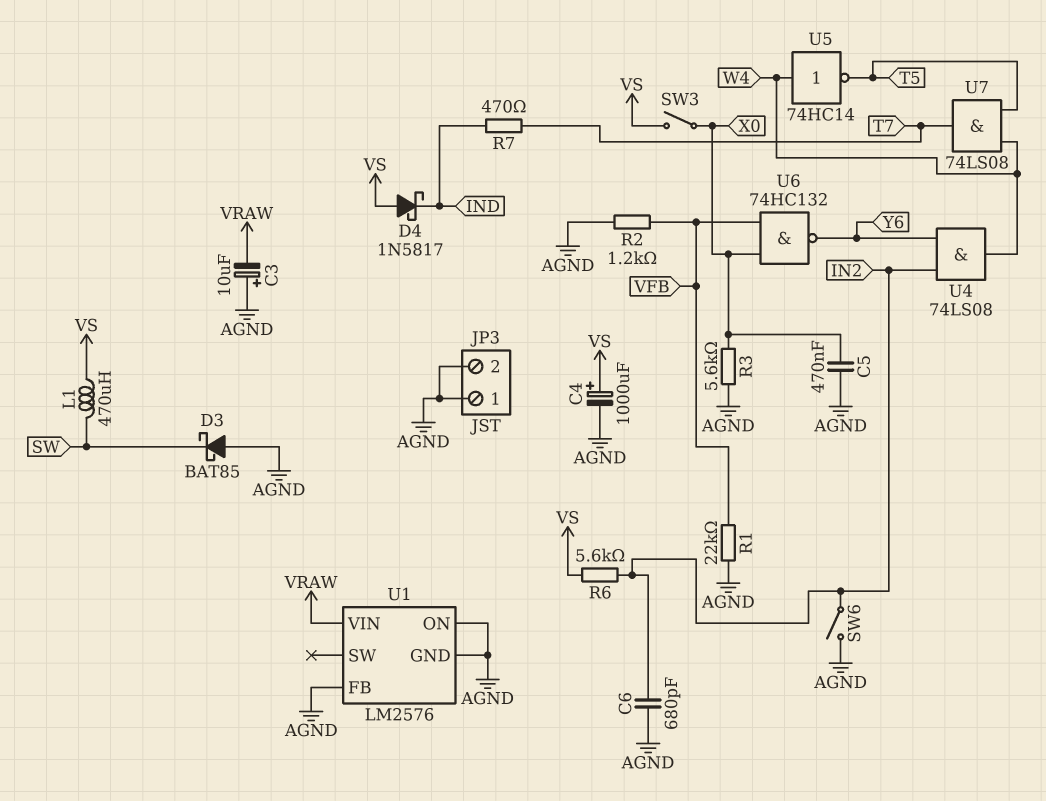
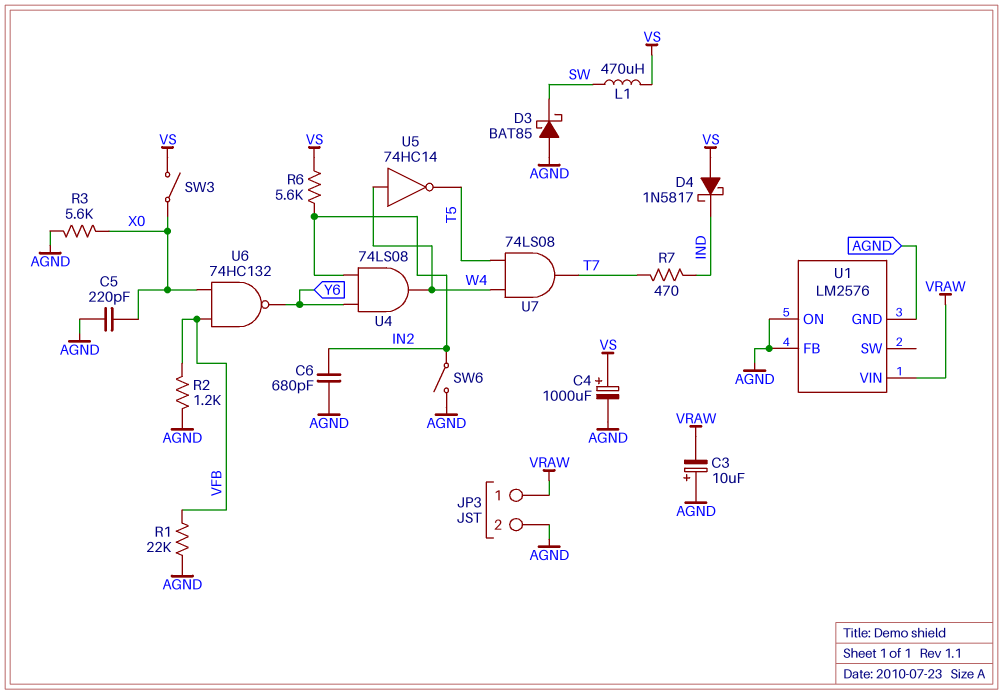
C5: 470nF (AGND, X0) -> 220pF (AGND, X0)
JP3 pin 1: AGND -> VRAW

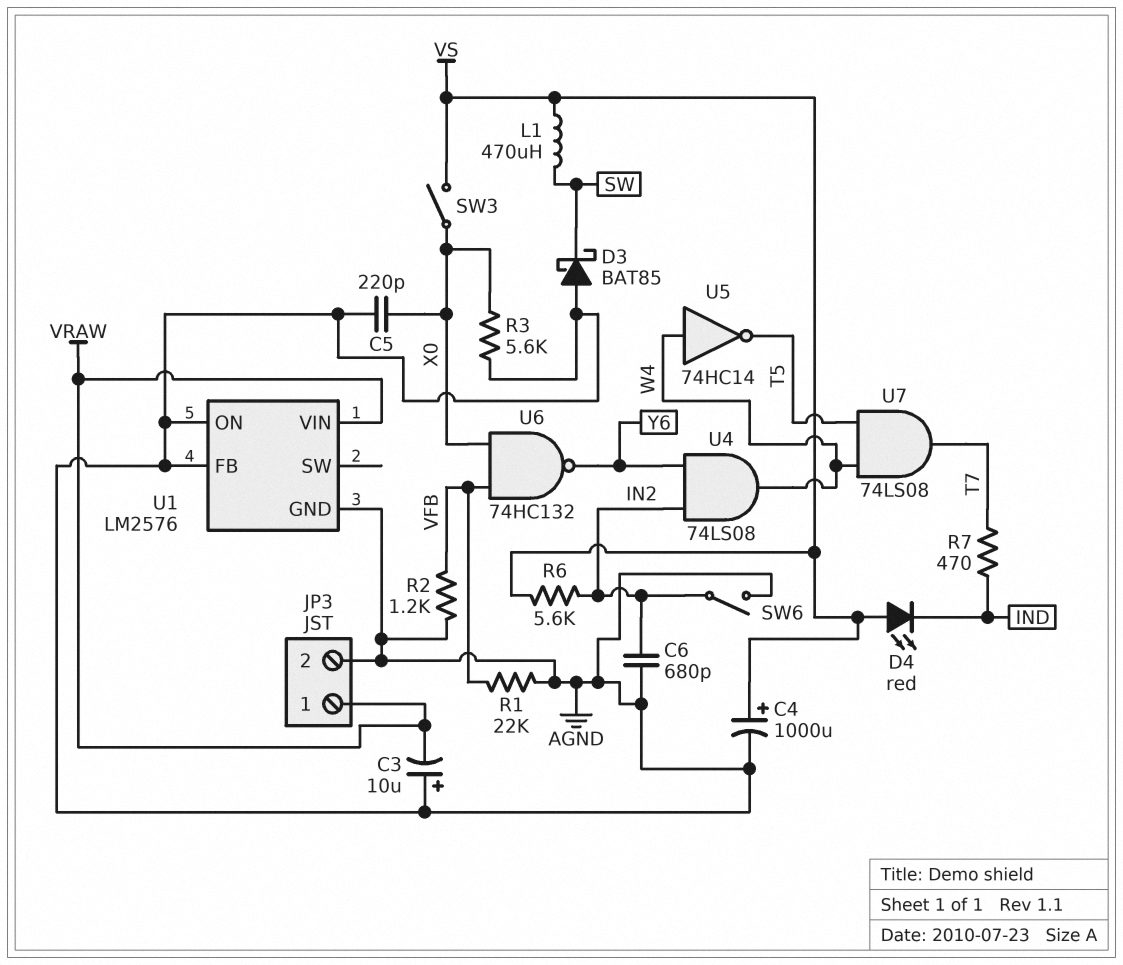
D4: schottky 1N5817 (A VS, K IND) -> LED red (A VS, K IND)

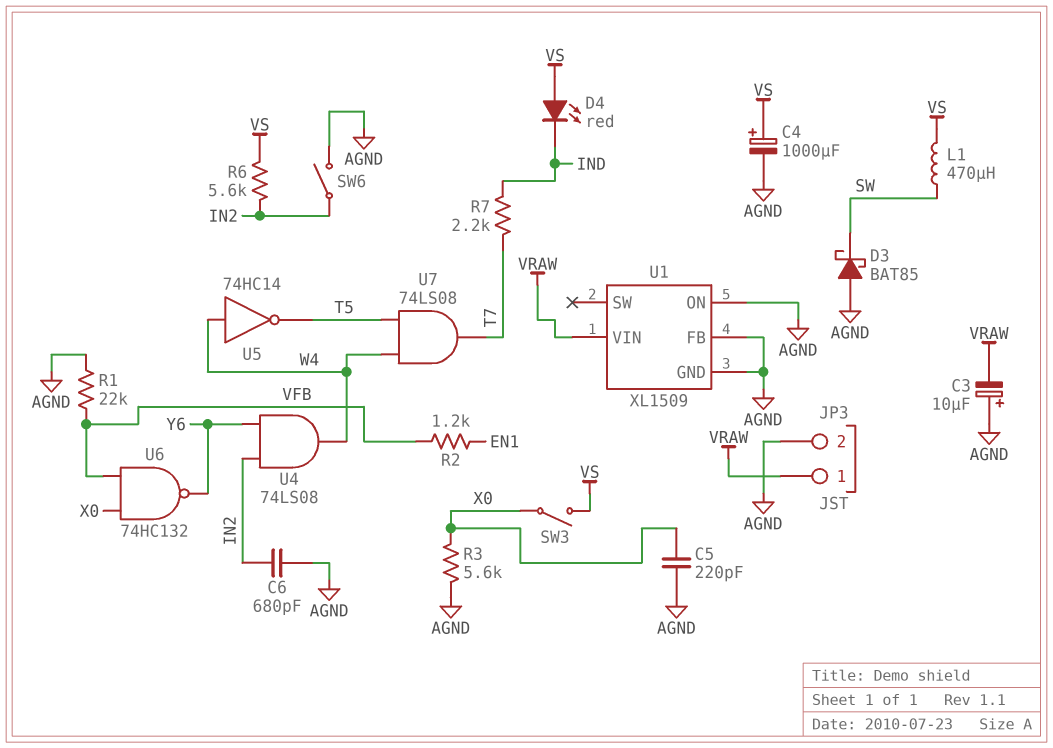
R2: 1.2k (AGND, VFB) -> 1.2k (EN1, VFB)
R7: 470 (IND, T7) -> 2.2k (IND, T7)
U1: LM2576 -> XL1509

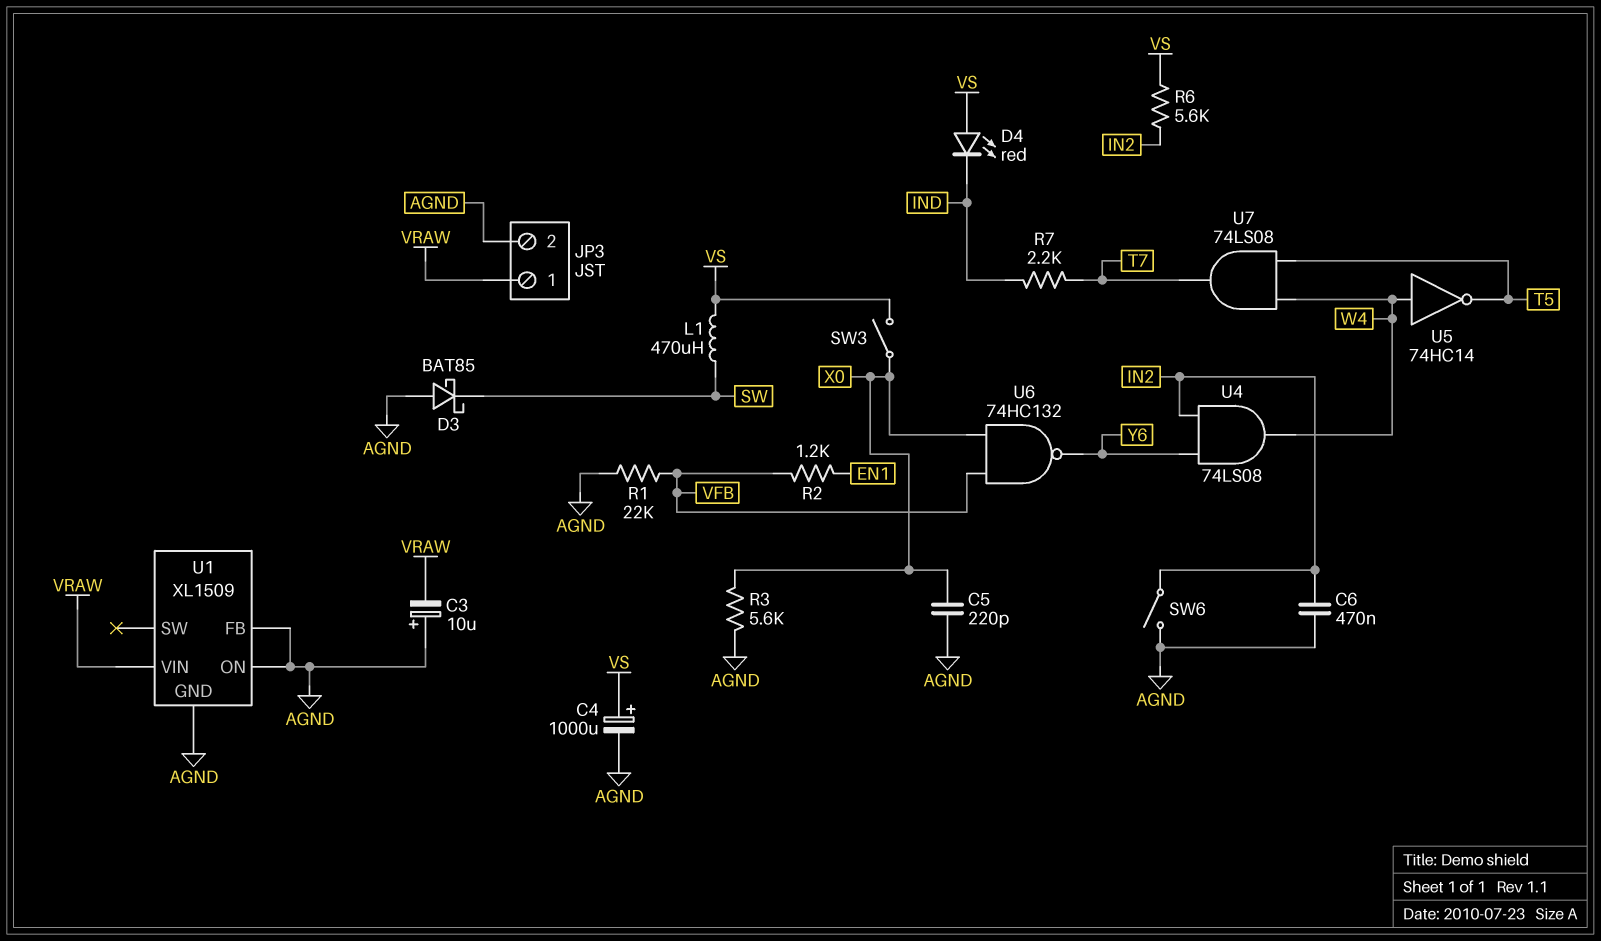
C6: 680pF (AGND, IN2) -> 470nF (AGND, IN2)

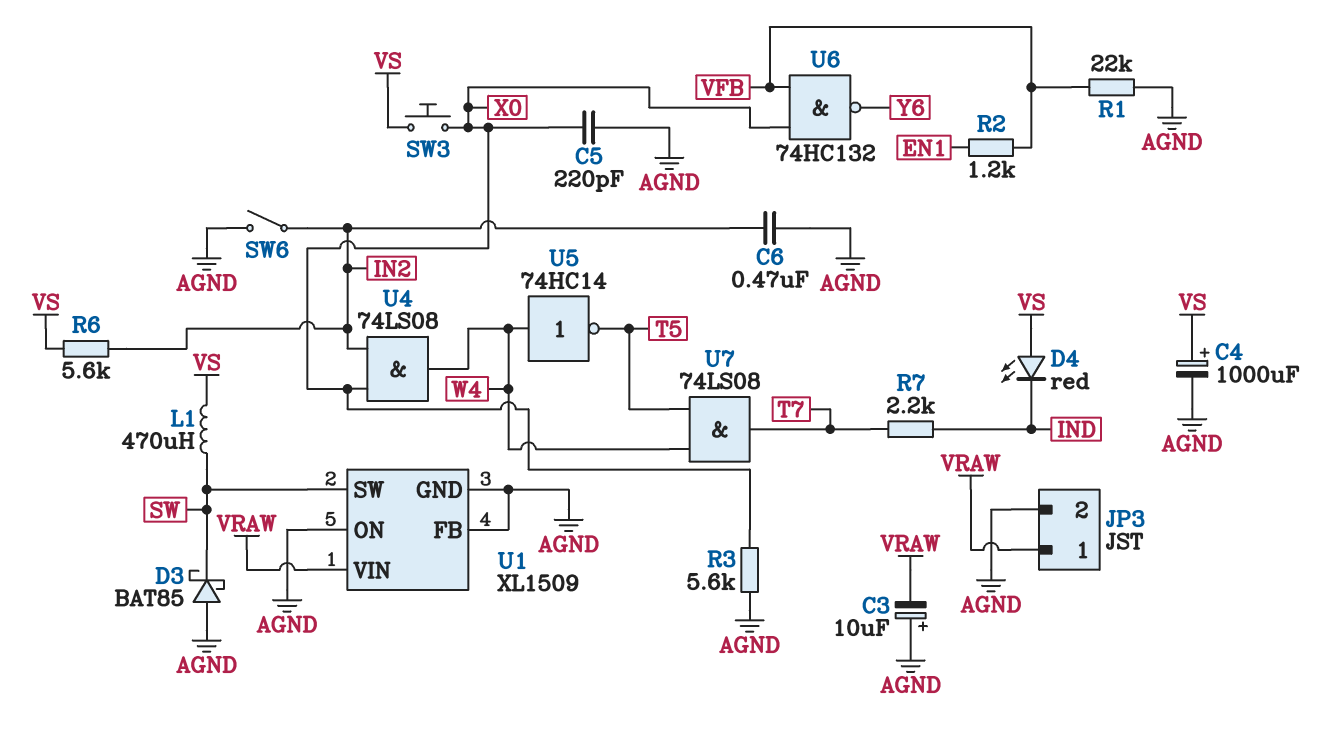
SW3: switch (VS, X0) -> button (VS, X0)
U1 pin SW: none -> SW
U4: AND 74LS08 (in IN2, in Y6, out W4) -> AND 74LS08 (in IN2, in X0, out W4)

